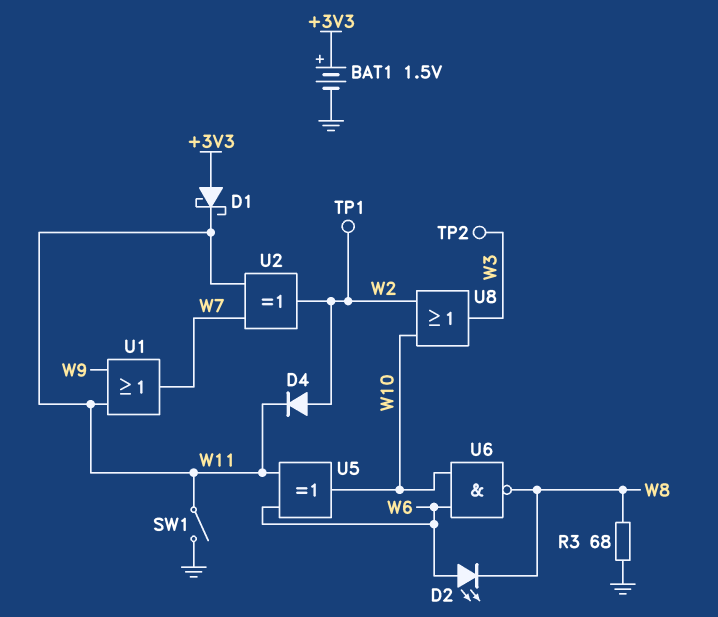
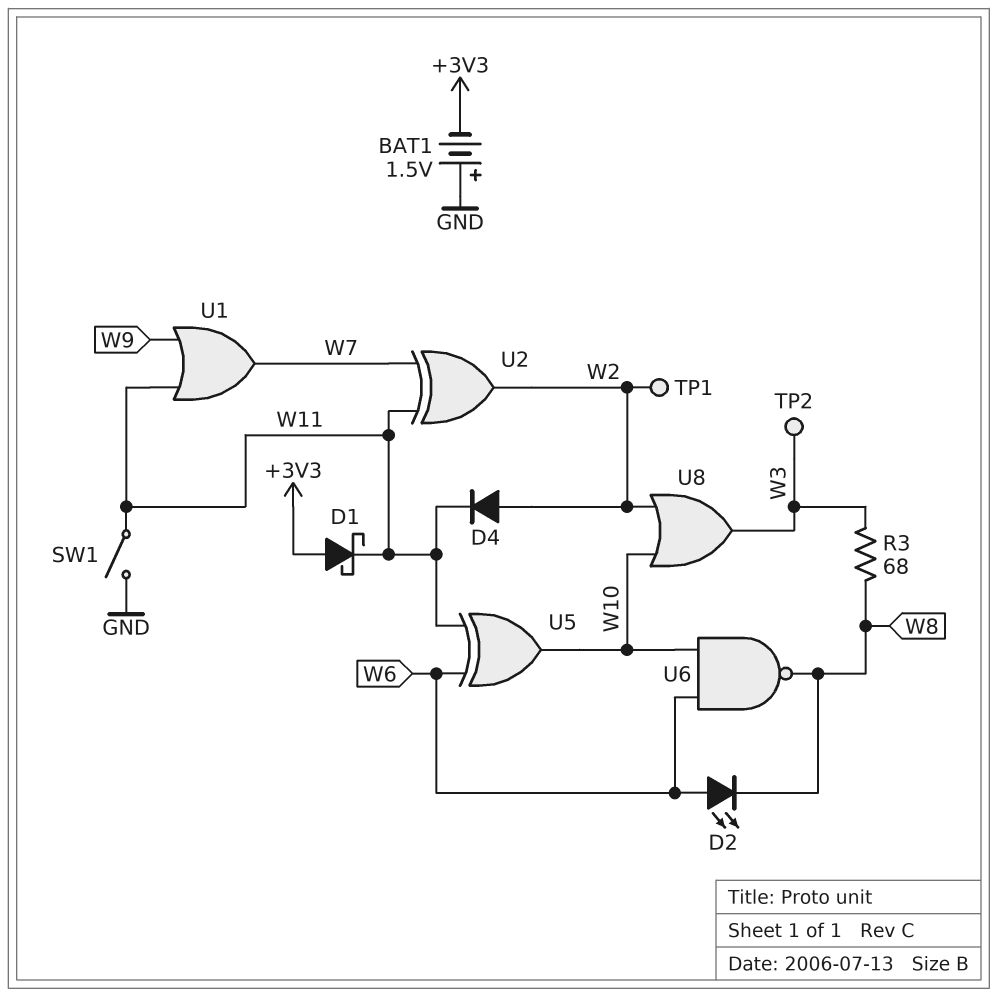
BAT1: 1.5V (plus +3V3, minus GND) -> 1.5V (plus GND, minus +3V3)
R3: 68 (GND, W8) -> 68 (W3, W8)

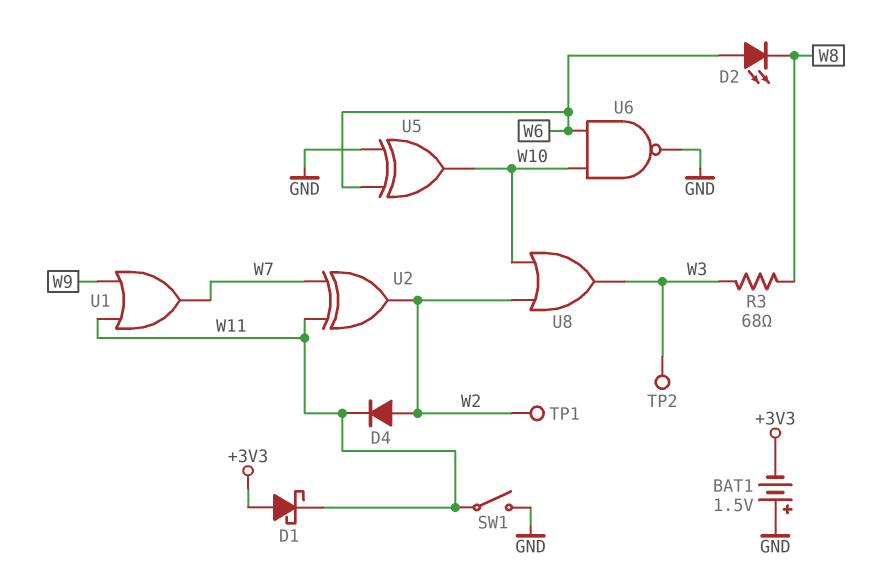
U5: XOR (in W6, in W11, out W10) -> XOR (in GND, in W6, out W10)
U6: NAND (in W6, in W10, out W8) -> NAND (in W6, in W10, out GND)

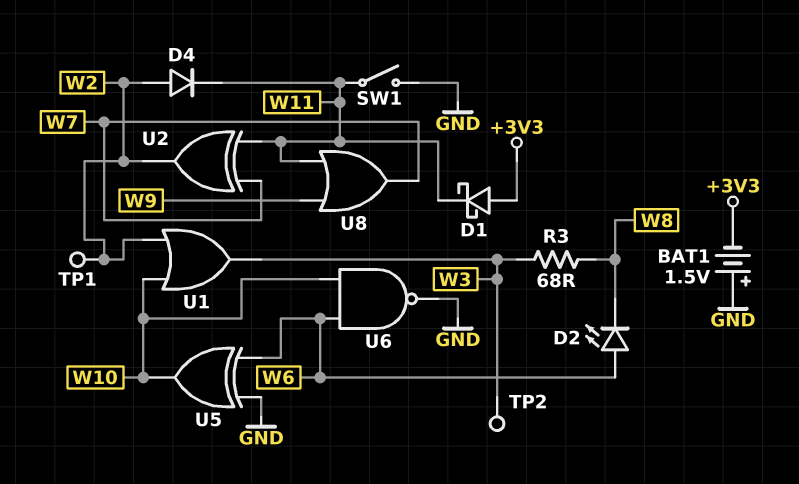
U1: OR (in W9, in W11, out W7) -> OR (in W2, in W10, out W3)
U8: OR (in W2, in W10, out W3) -> OR (in W9, in W11, out W7)

